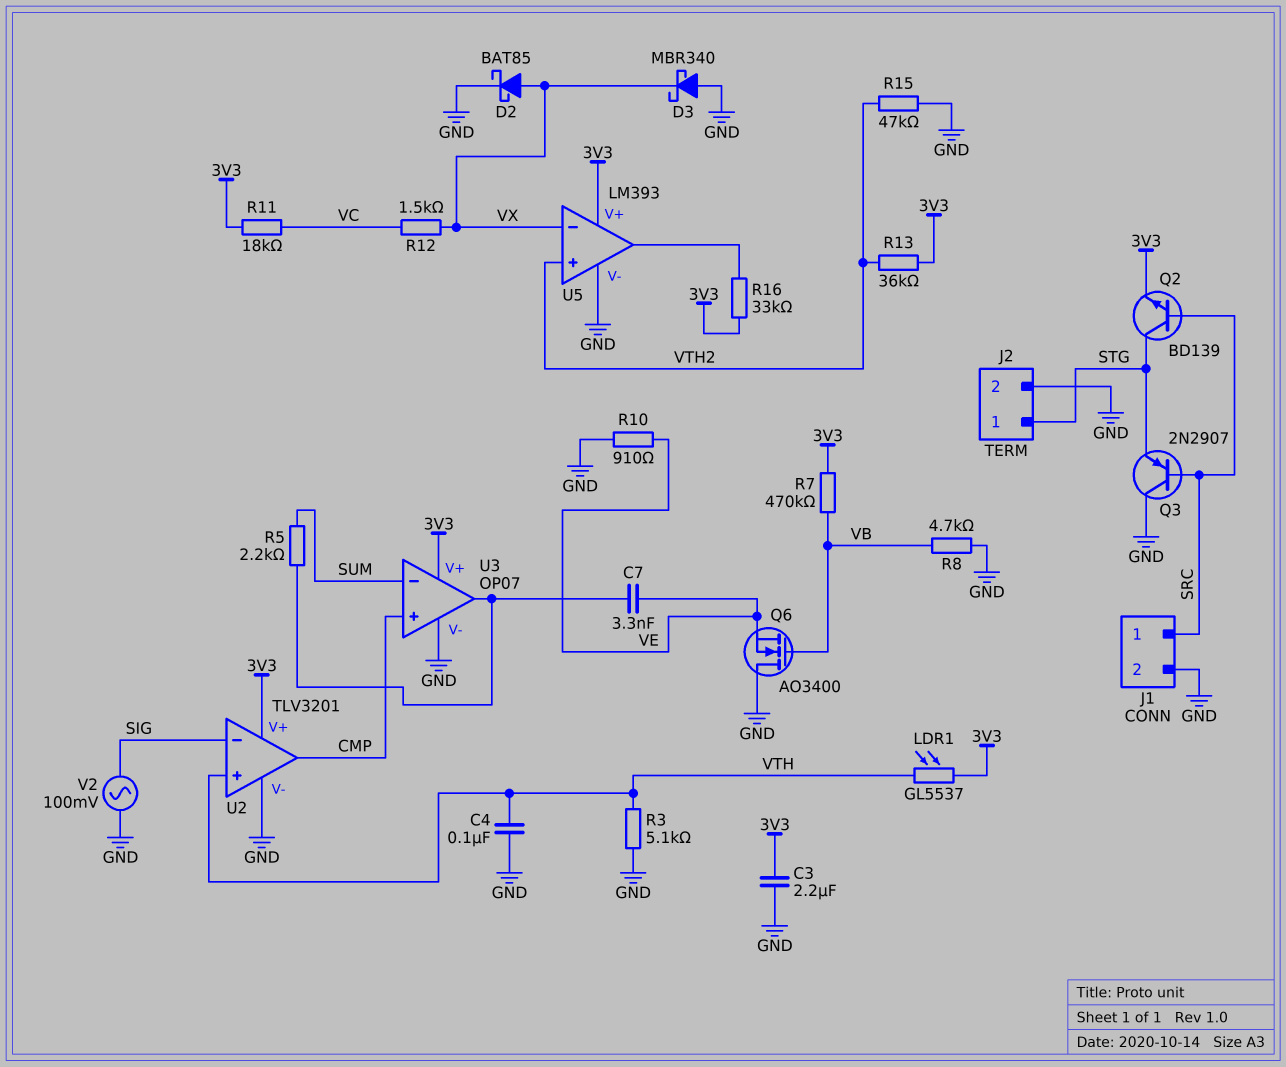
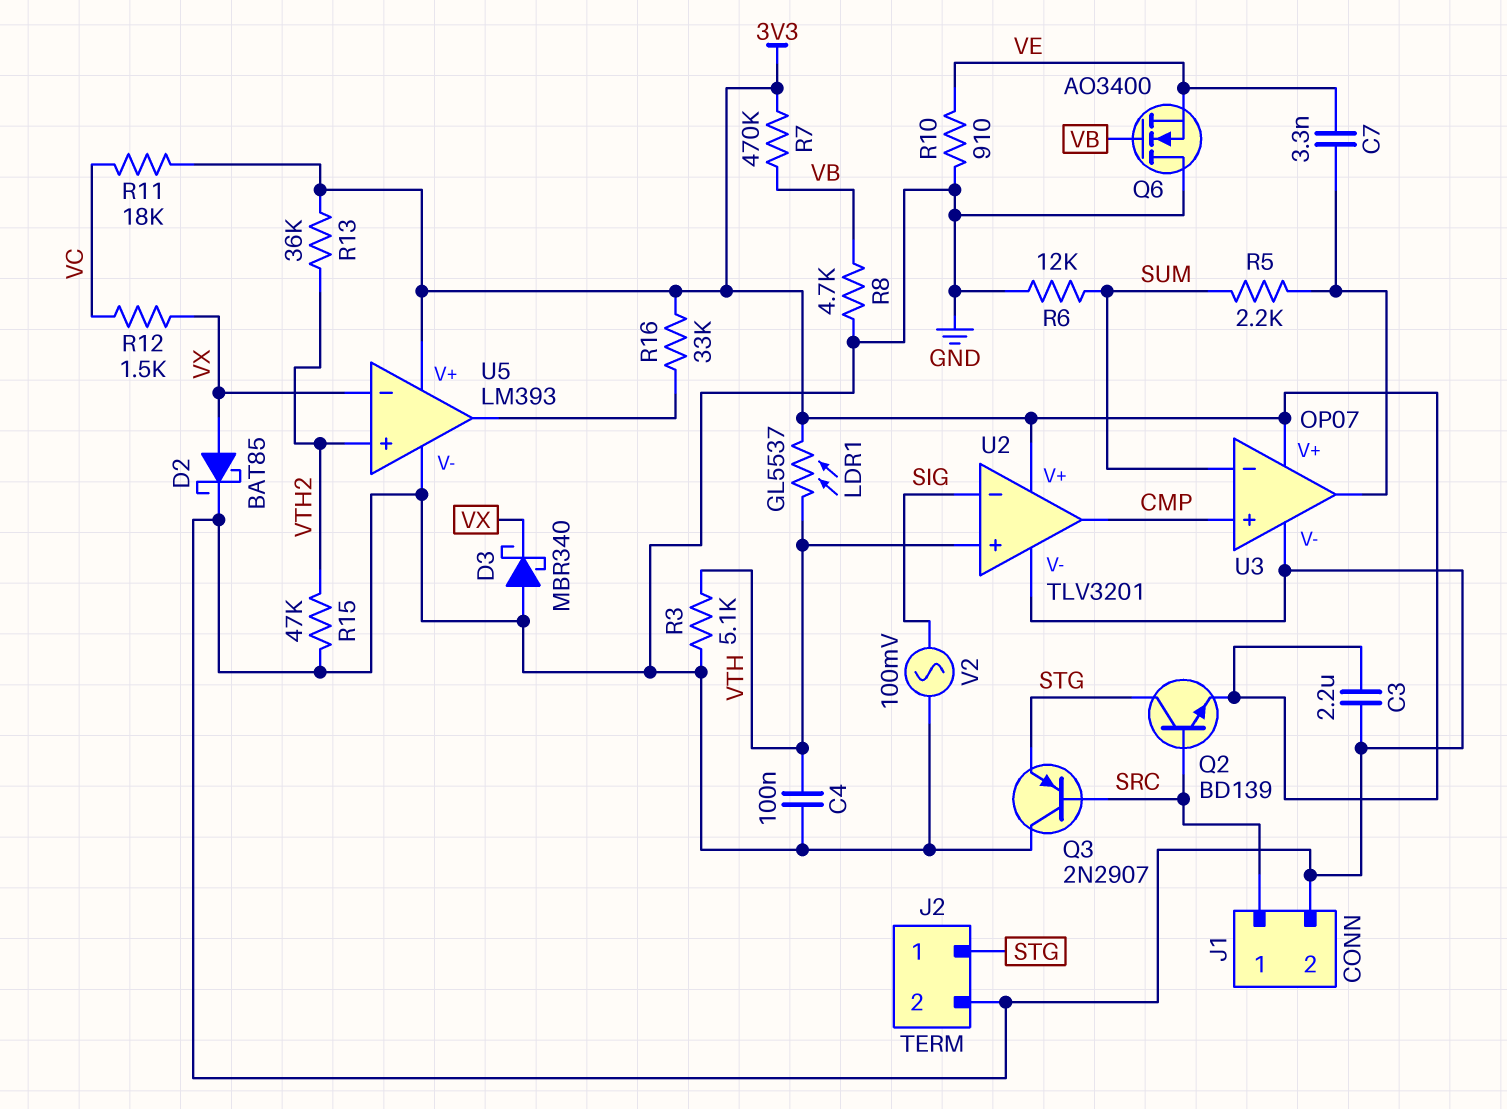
R6: none -> 12k (GND, SUM)

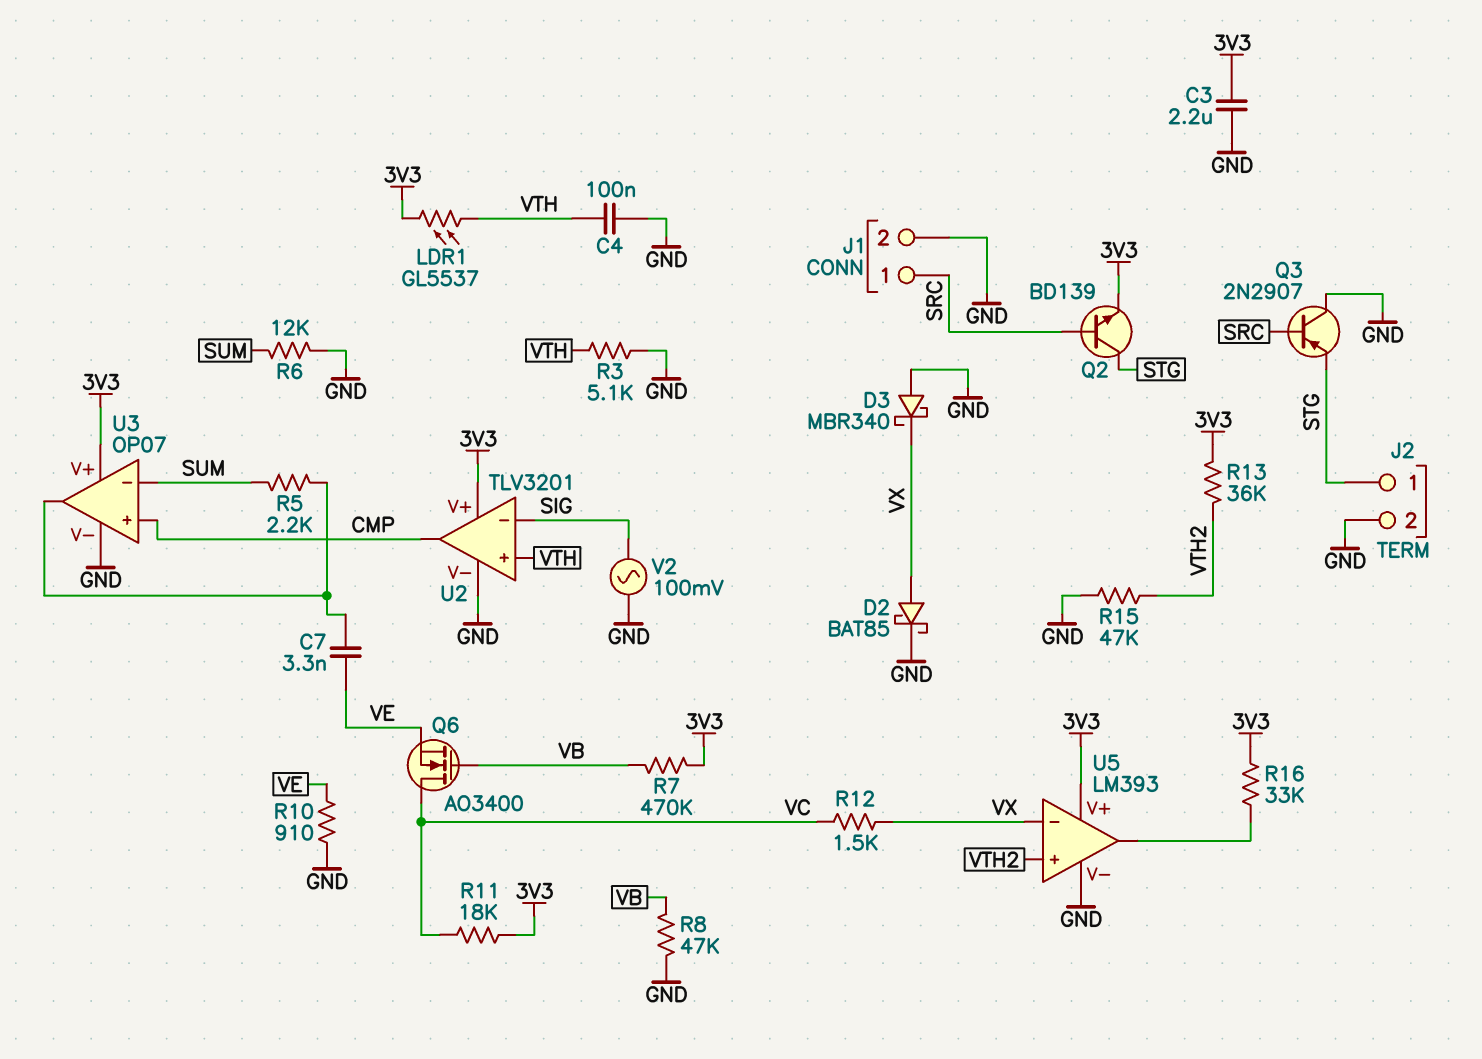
Q6: NMOS AO3400 (G VB, D GND, S VE) -> NMOS AO3400 (G VB, D VC, S VE)
R8: 4.7k (GND, VB) -> 47k (GND, VB)

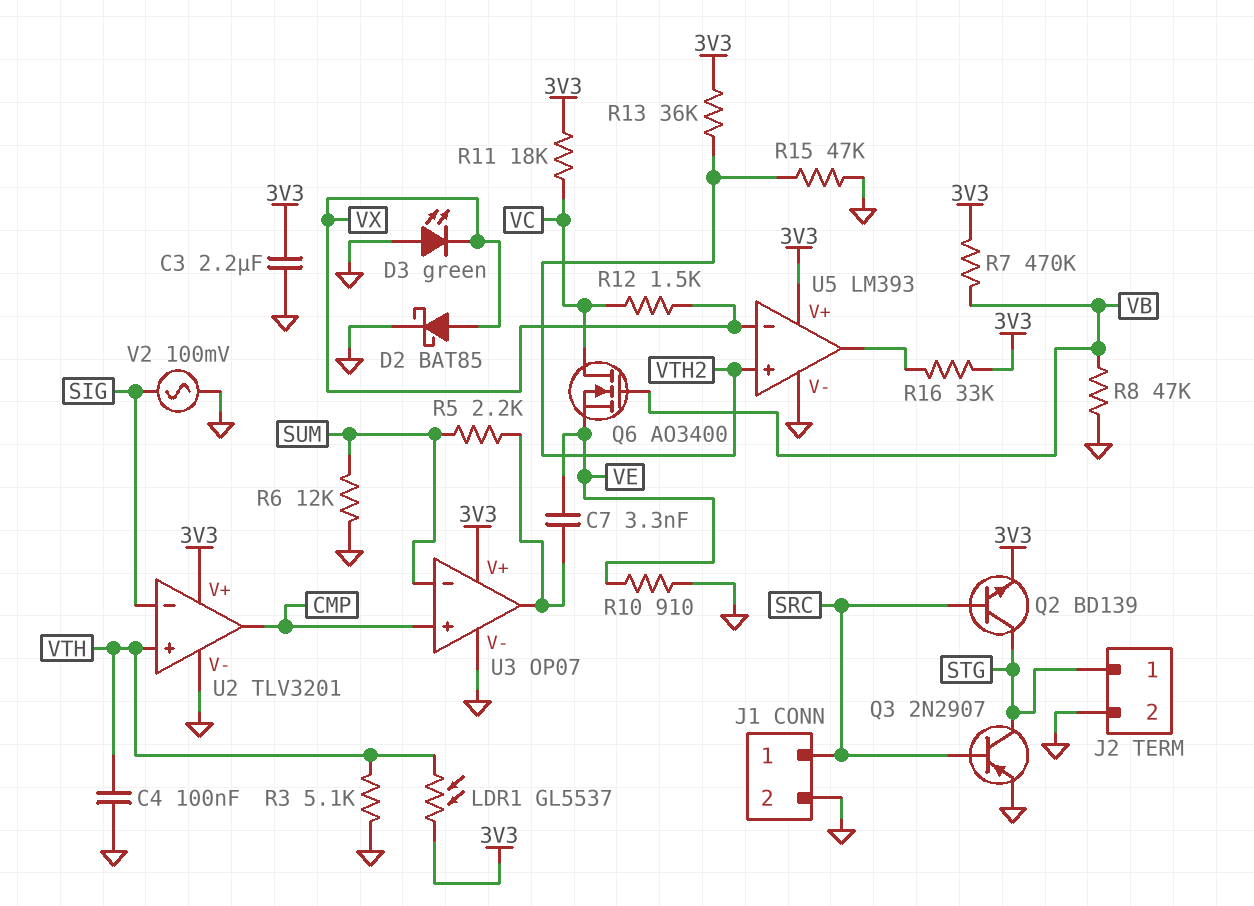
D3: schottky MBR340 (A GND, K VX) -> LED green (A GND, K VX)
Q3: PNP 2N2907 (B SRC, C GND, E STG) -> PNP 2N2907 (B SRC, C STG, E GND)

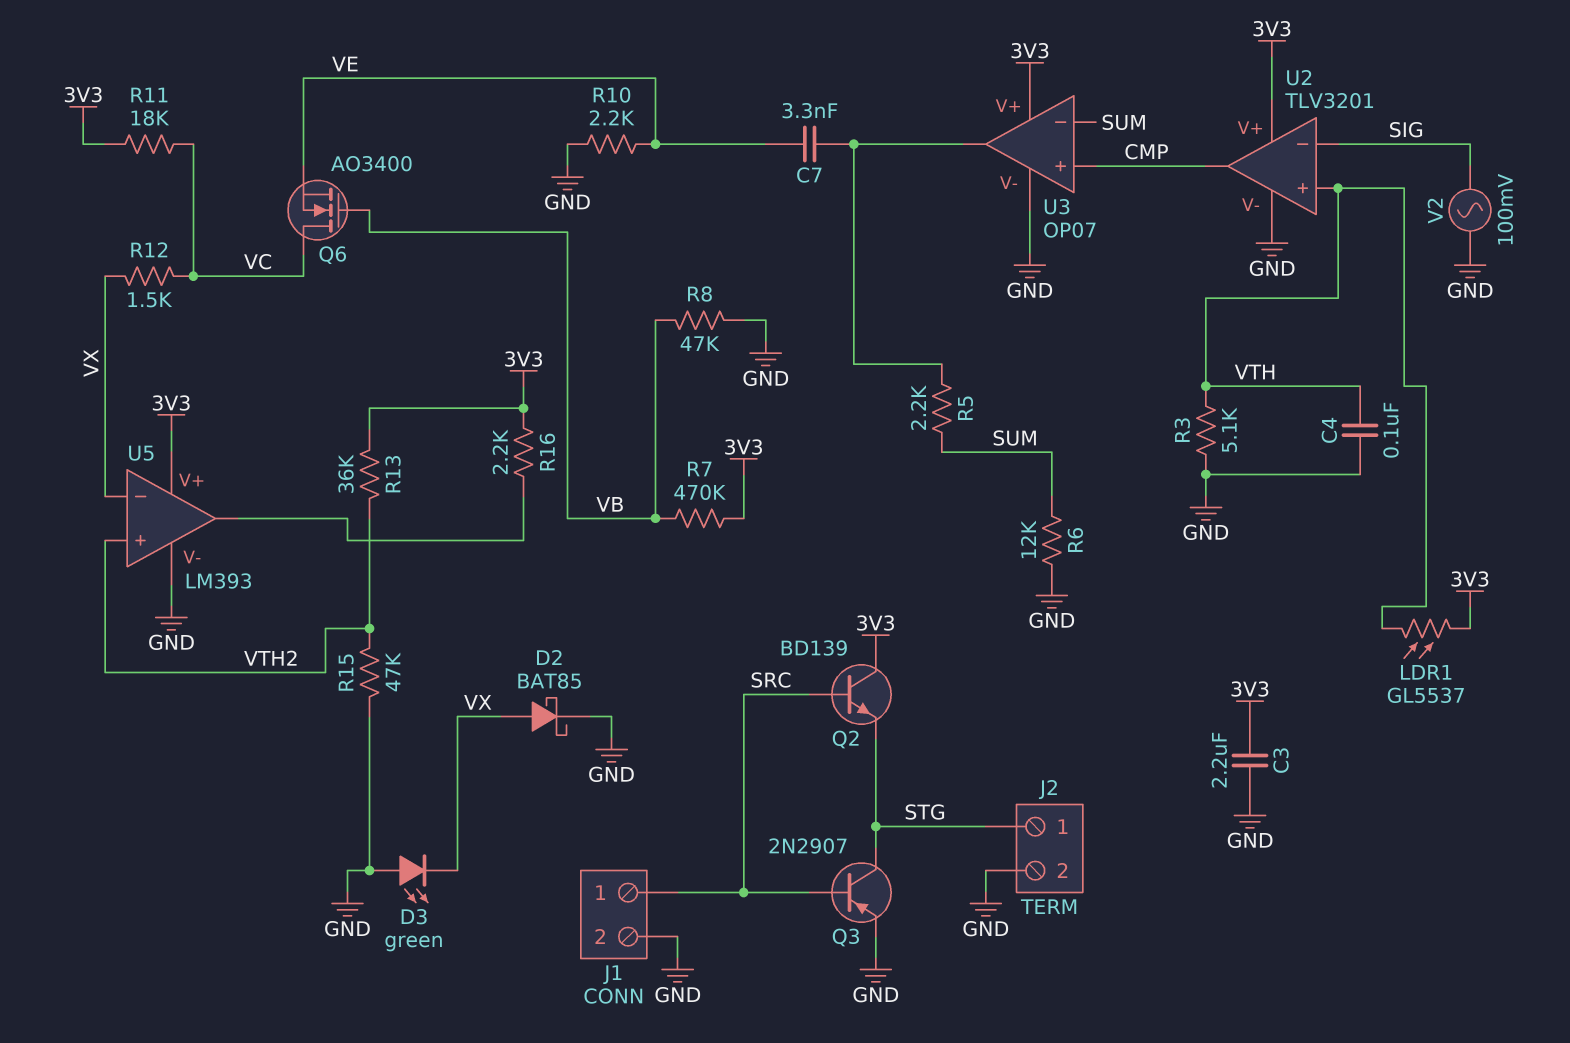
Q2: NPN BD139 (B SRC, C STG, E 3V3) -> NPN BD139 (B SRC, C 3V3, E STG)
R10: 910 (GND, VE) -> 2.2k (GND, VE)
R16: 33k (3V3, U5/out) -> 2.2k (3V3, U5/out)

